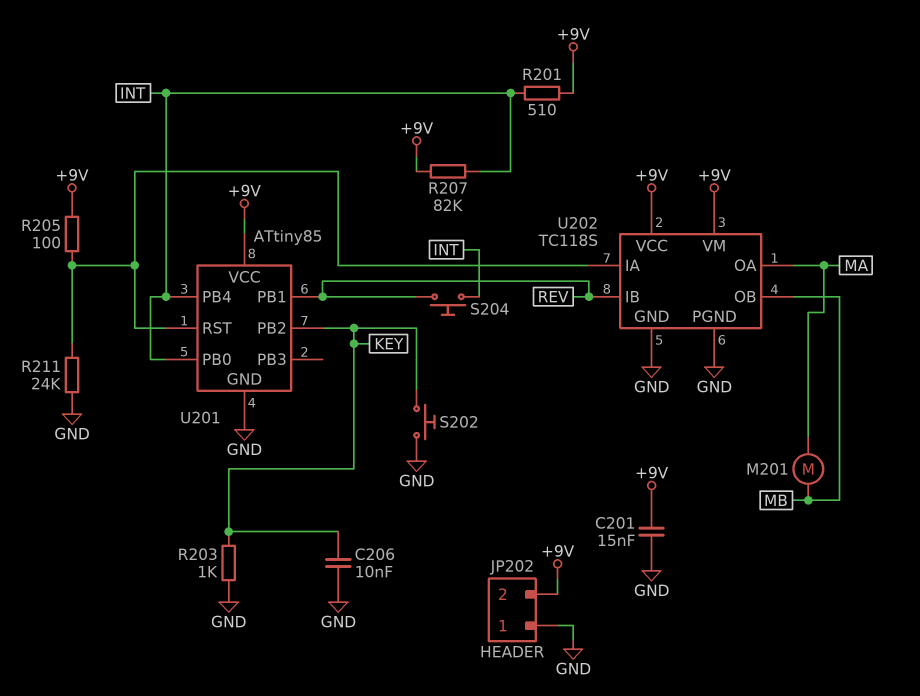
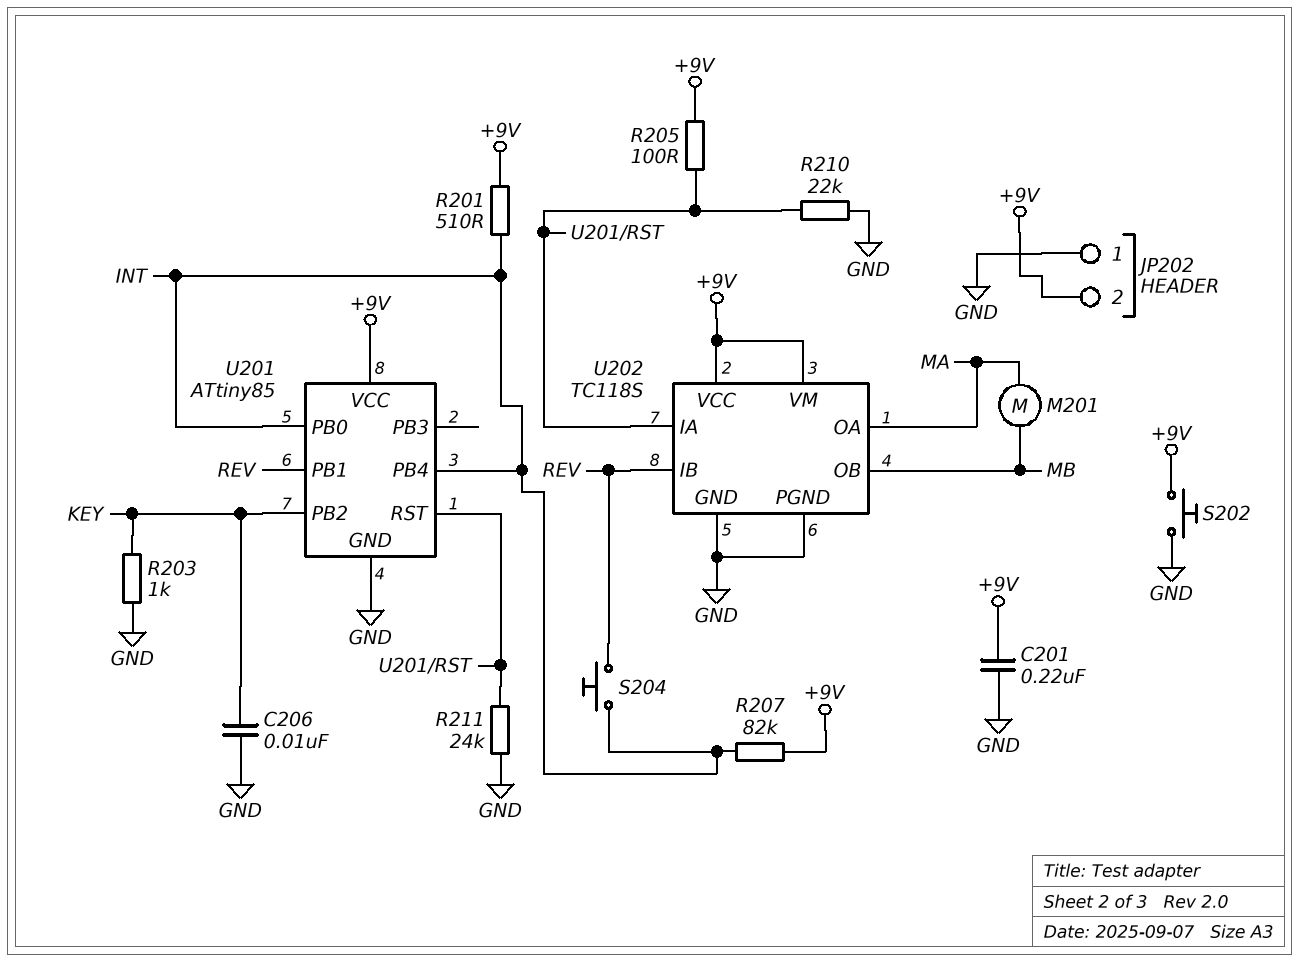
C201: 15nF (+9V, GND) -> 220nF (+9V, GND)
R210: none -> 22k (GND, U201/RST)
S202: button (GND, KEY) -> button (+9V, GND)

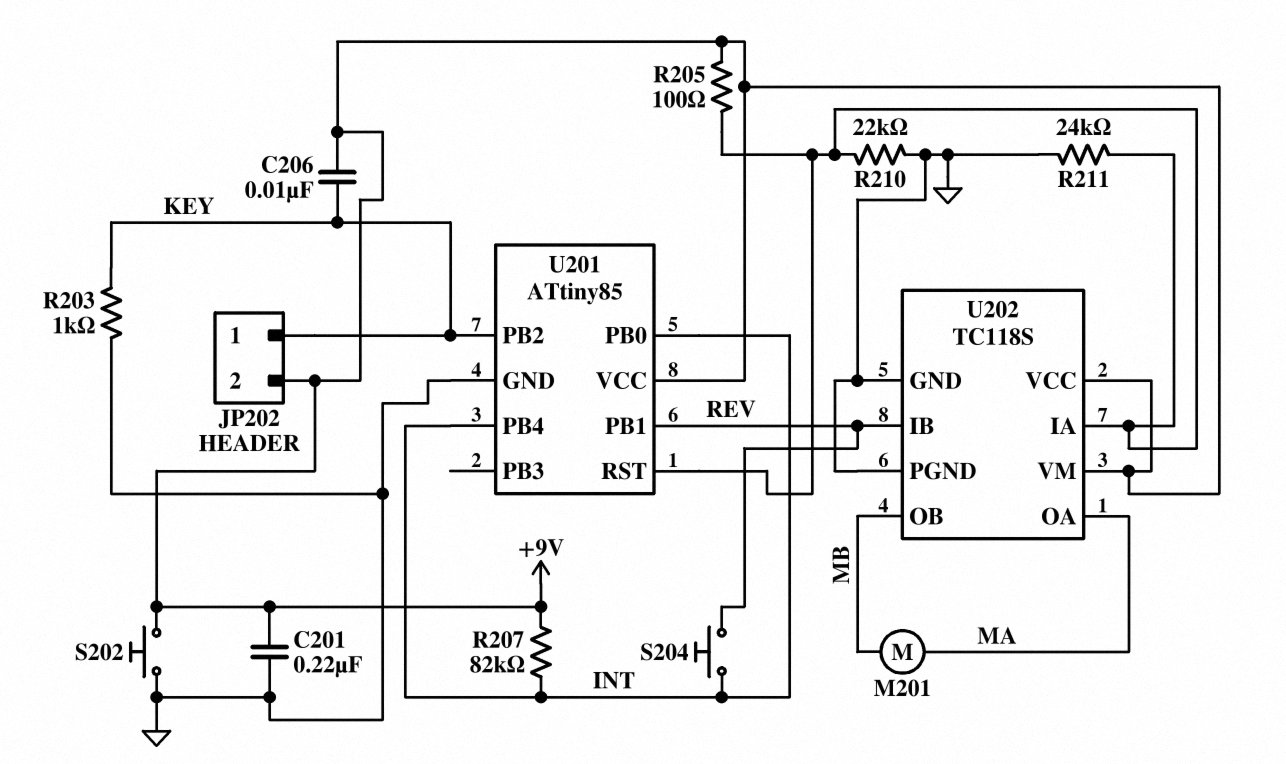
C206: 10nF (GND, KEY) -> 10nF (+9V, KEY)
JP202 pin 1: GND -> KEY
R201: 510 (+9V, INT) -> none

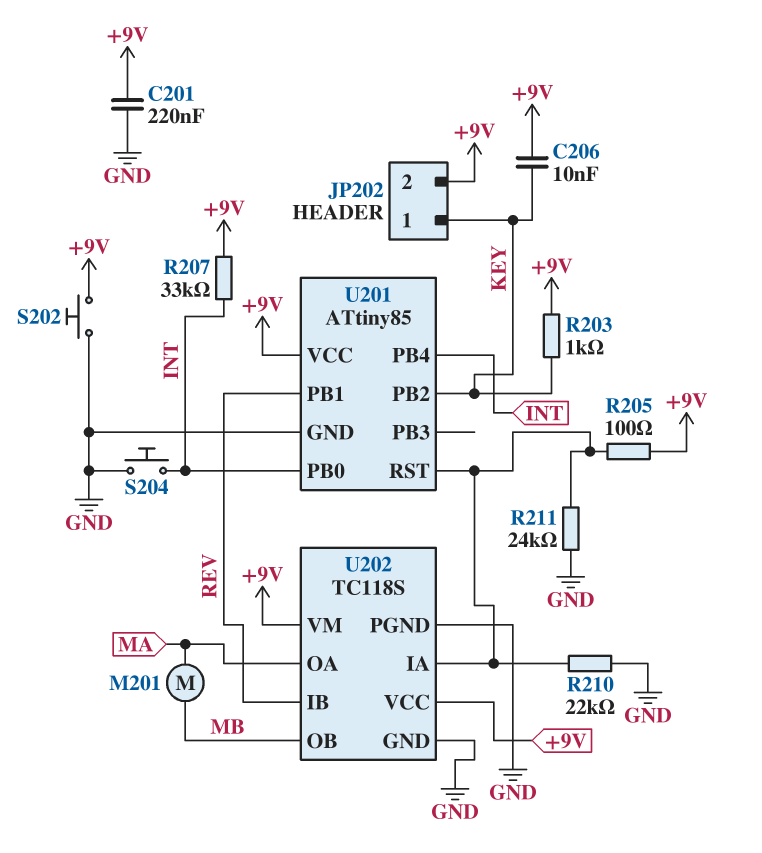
R203: 1k (GND, KEY) -> 1k (+9V, KEY)
R207: 82k (+9V, INT) -> 33k (+9V, INT)
S204: button (INT, REV) -> button (GND, INT)

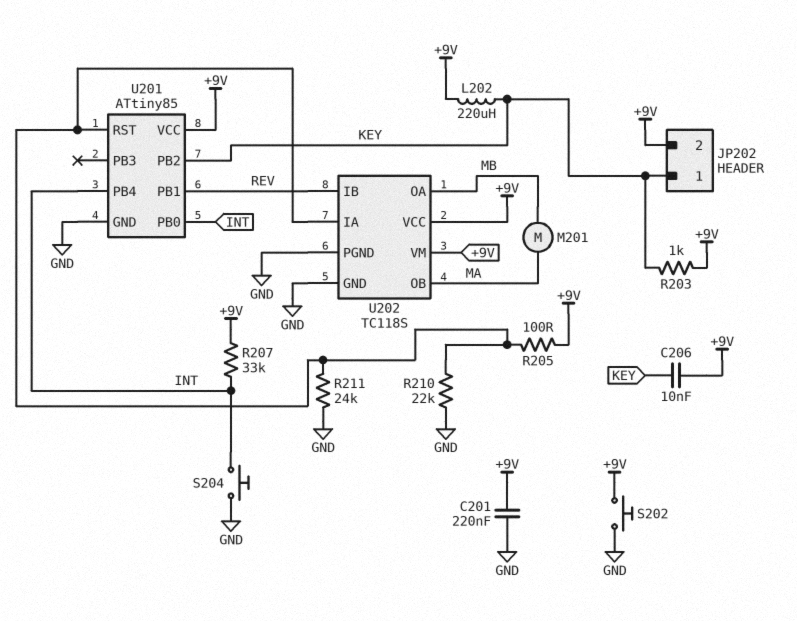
L202: none -> 220uH (+9V, KEY)
U202 pin OA: MA -> MB
U202 pin OB: MB -> MA

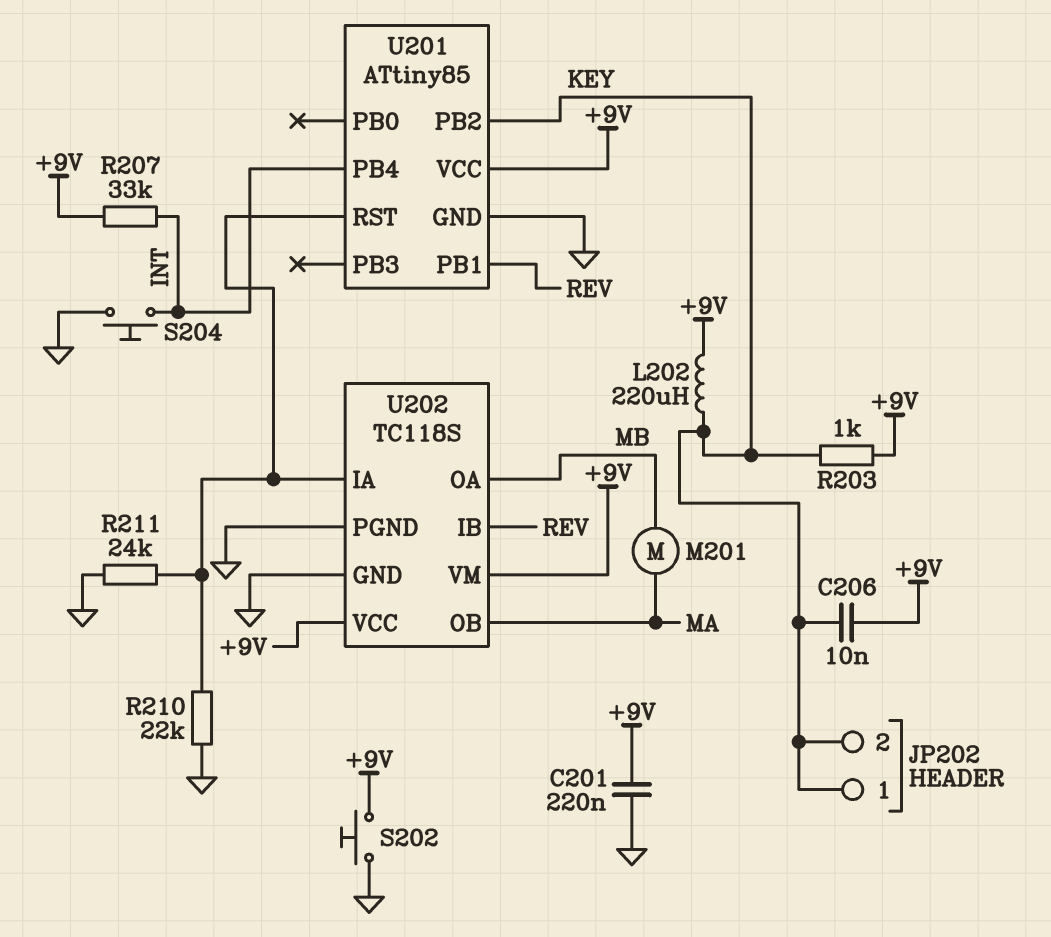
JP202 pin 2: +9V -> KEY
R205: 100 (+9V, U201/RST) -> none
U201 pin PB0: INT -> none

